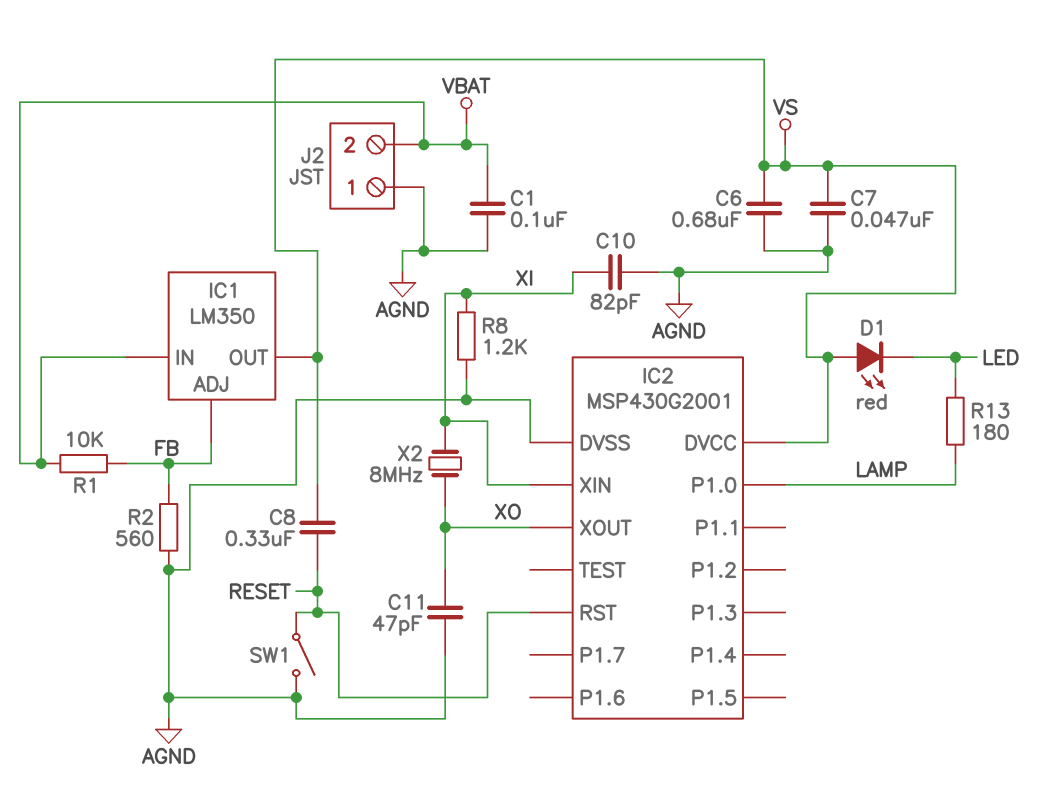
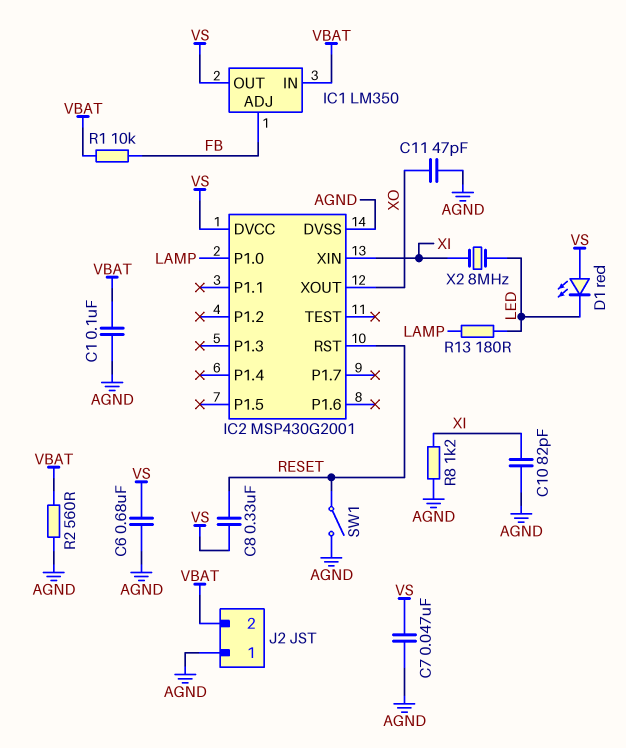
R2: 560 (AGND, FB) -> 560 (AGND, VBAT)
X2: 8MHz (XI, XO) -> 8MHz (LED, XI)

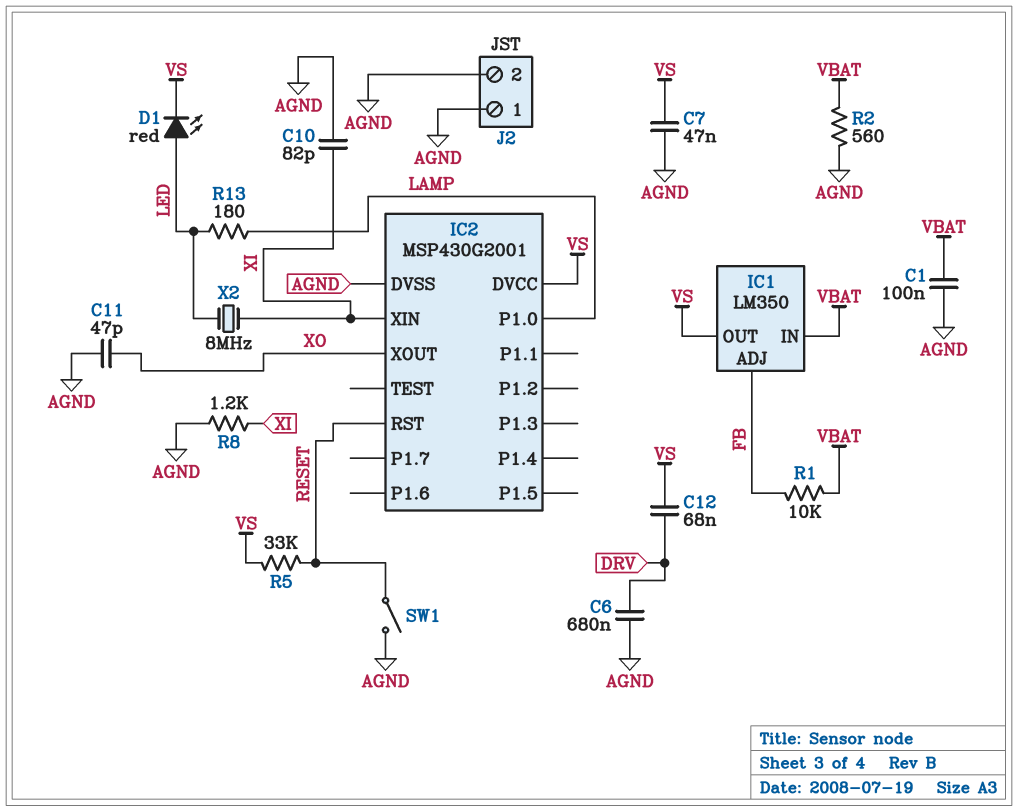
C6: 680nF (AGND, VS) -> 680nF (AGND, DRV)
C8: 330nF (RESET, VS) -> none
C12: none -> 68nF (DRV, VS)
D1: LED red (A VS, K LED) -> LED red (A LED, K VS)
J2 pin 2: VBAT -> AGND
R5: none -> 33k (RESET, VS)

